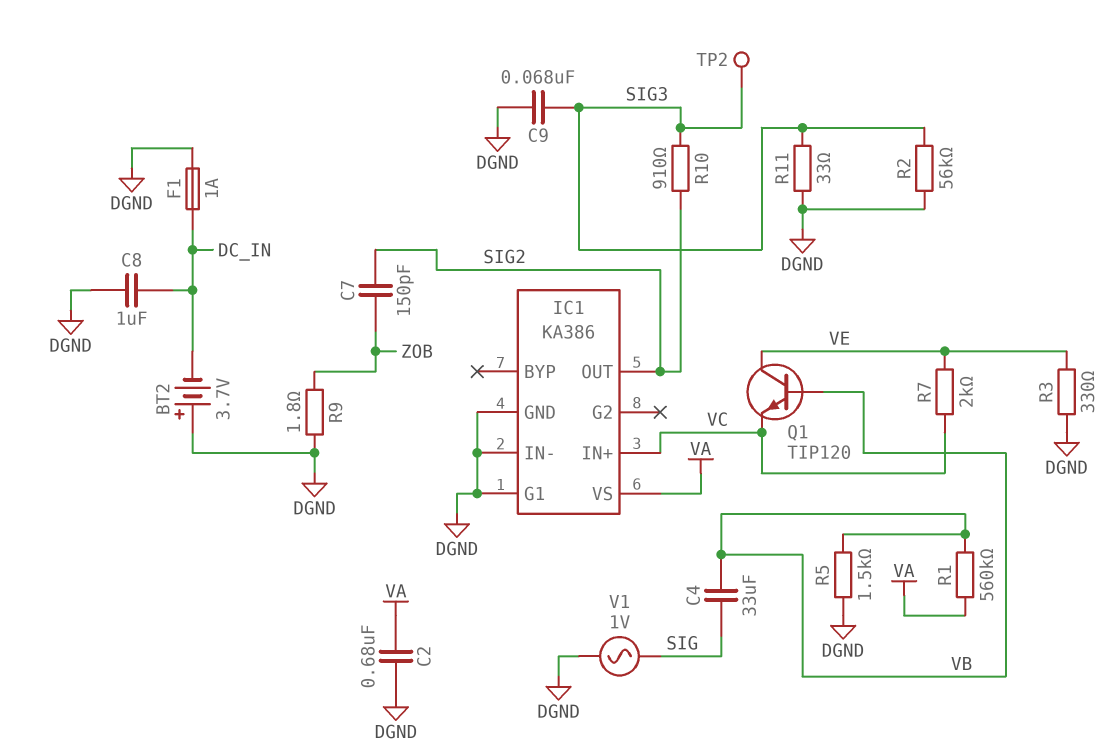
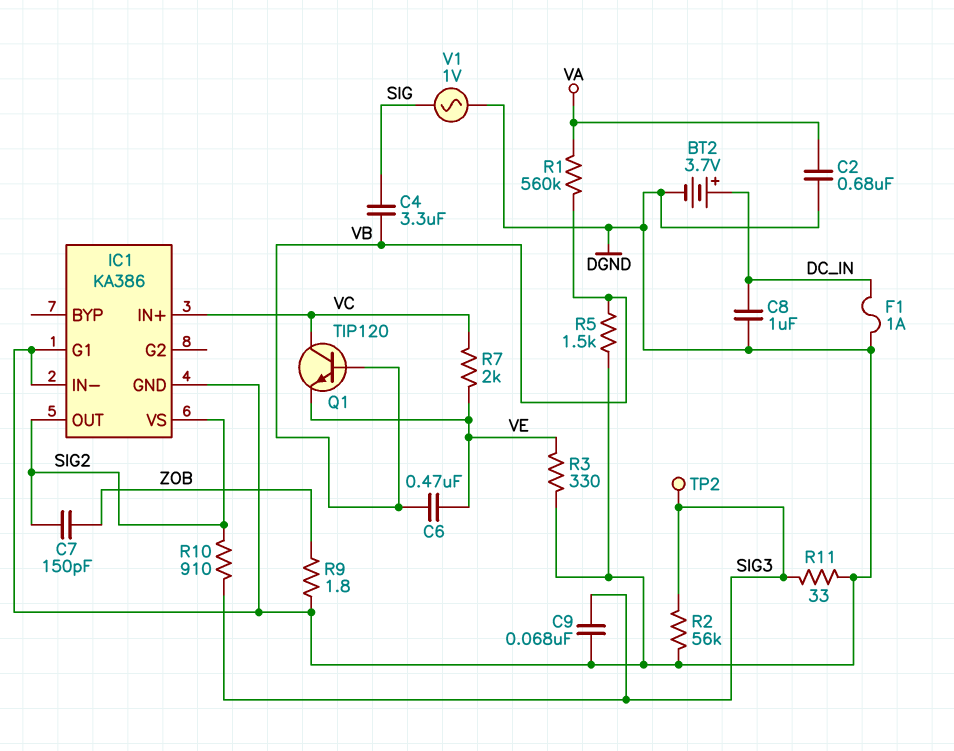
BT2: 3.7V (plus DGND, minus DC_IN) -> 3.7V (plus DC_IN, minus DGND)
C4: 33uF (SIG, VB) -> 3.3uF (SIG, VB)
C6: none -> 470nF (VB, VE)
IC1 pin VS: VA -> SIG2
Q1: NPN TIP120 (B VB, C VE, E VC) -> NPN TIP120 (B VB, C VC, E VE)

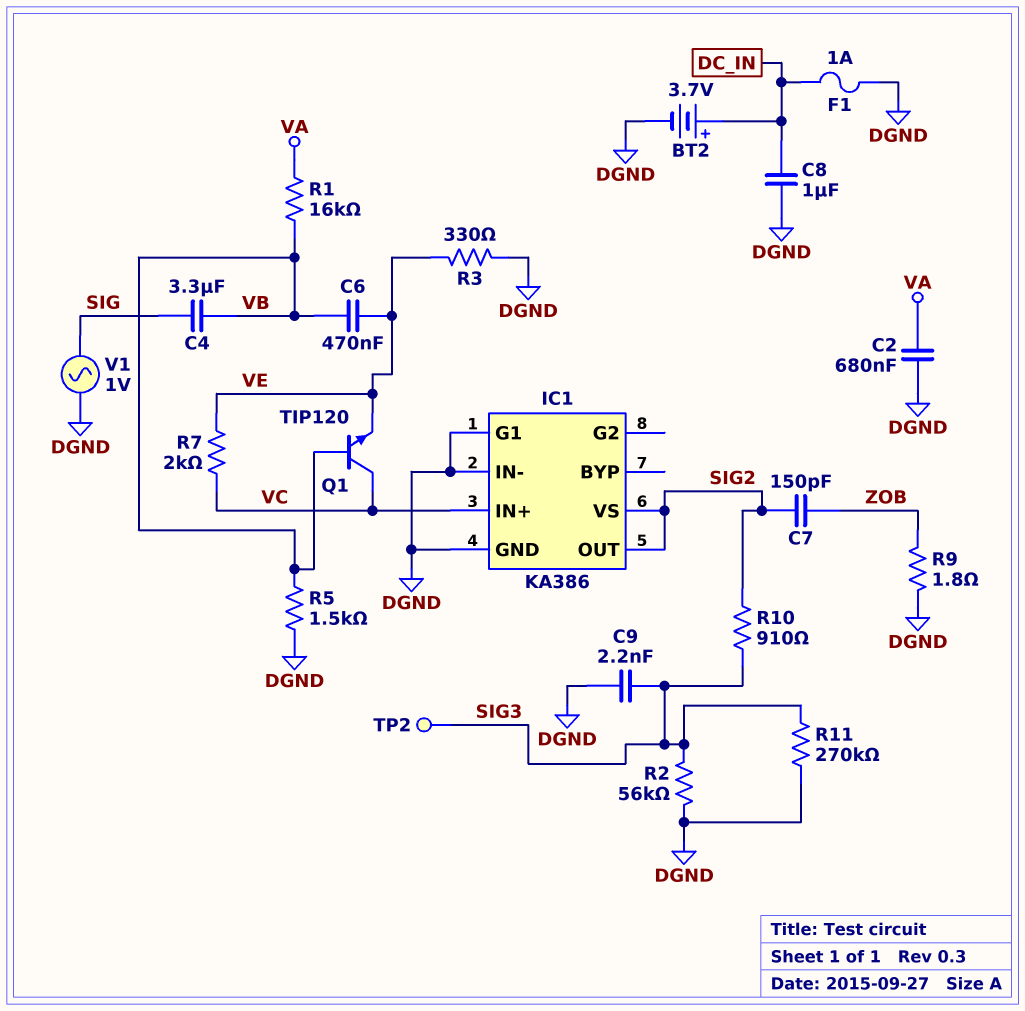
C9: 68nF (DGND, SIG3) -> 2.2nF (DGND, SIG3)
R1: 560k (VA, VB) -> 16k (VA, VB)
R11: 33 (DGND, SIG3) -> 270k (DGND, SIG3)

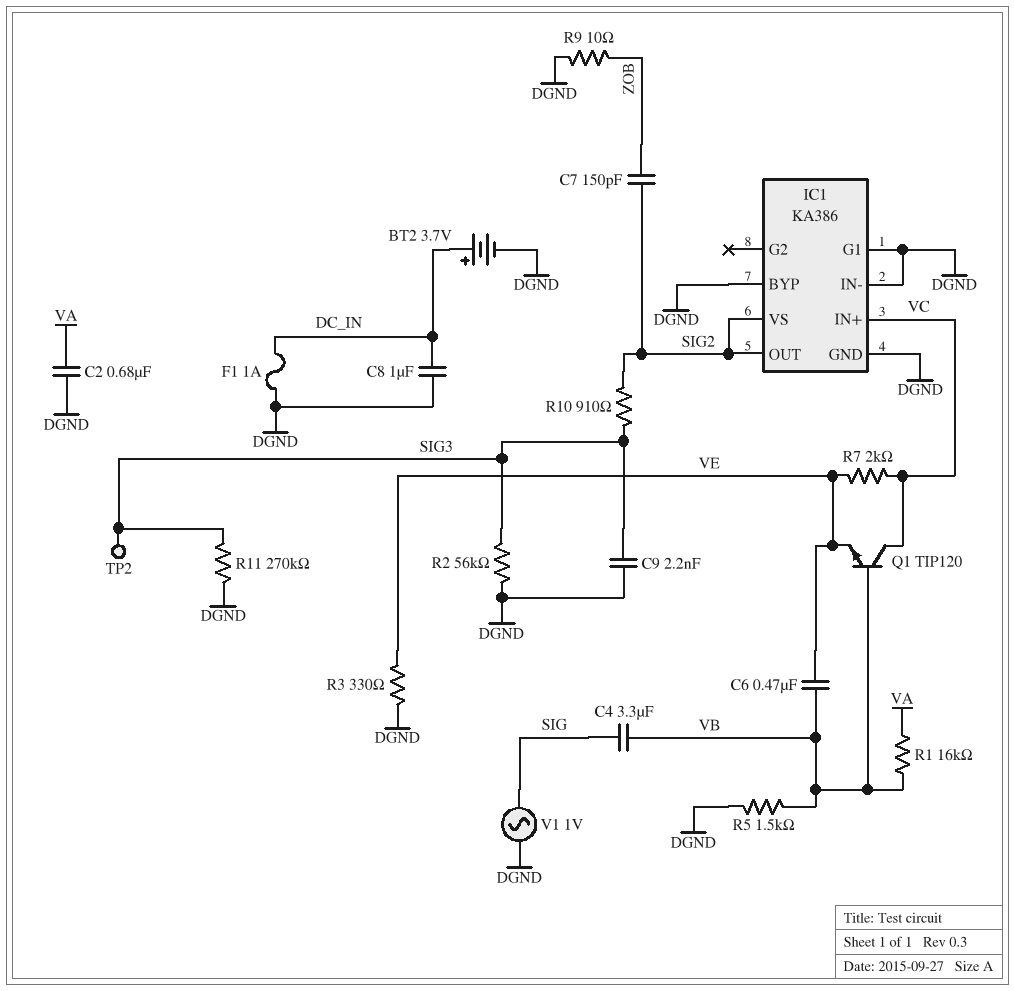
IC1 pin BYP: none -> DGND
R9: 1.8 (DGND, ZOB) -> 10 (DGND, ZOB)

